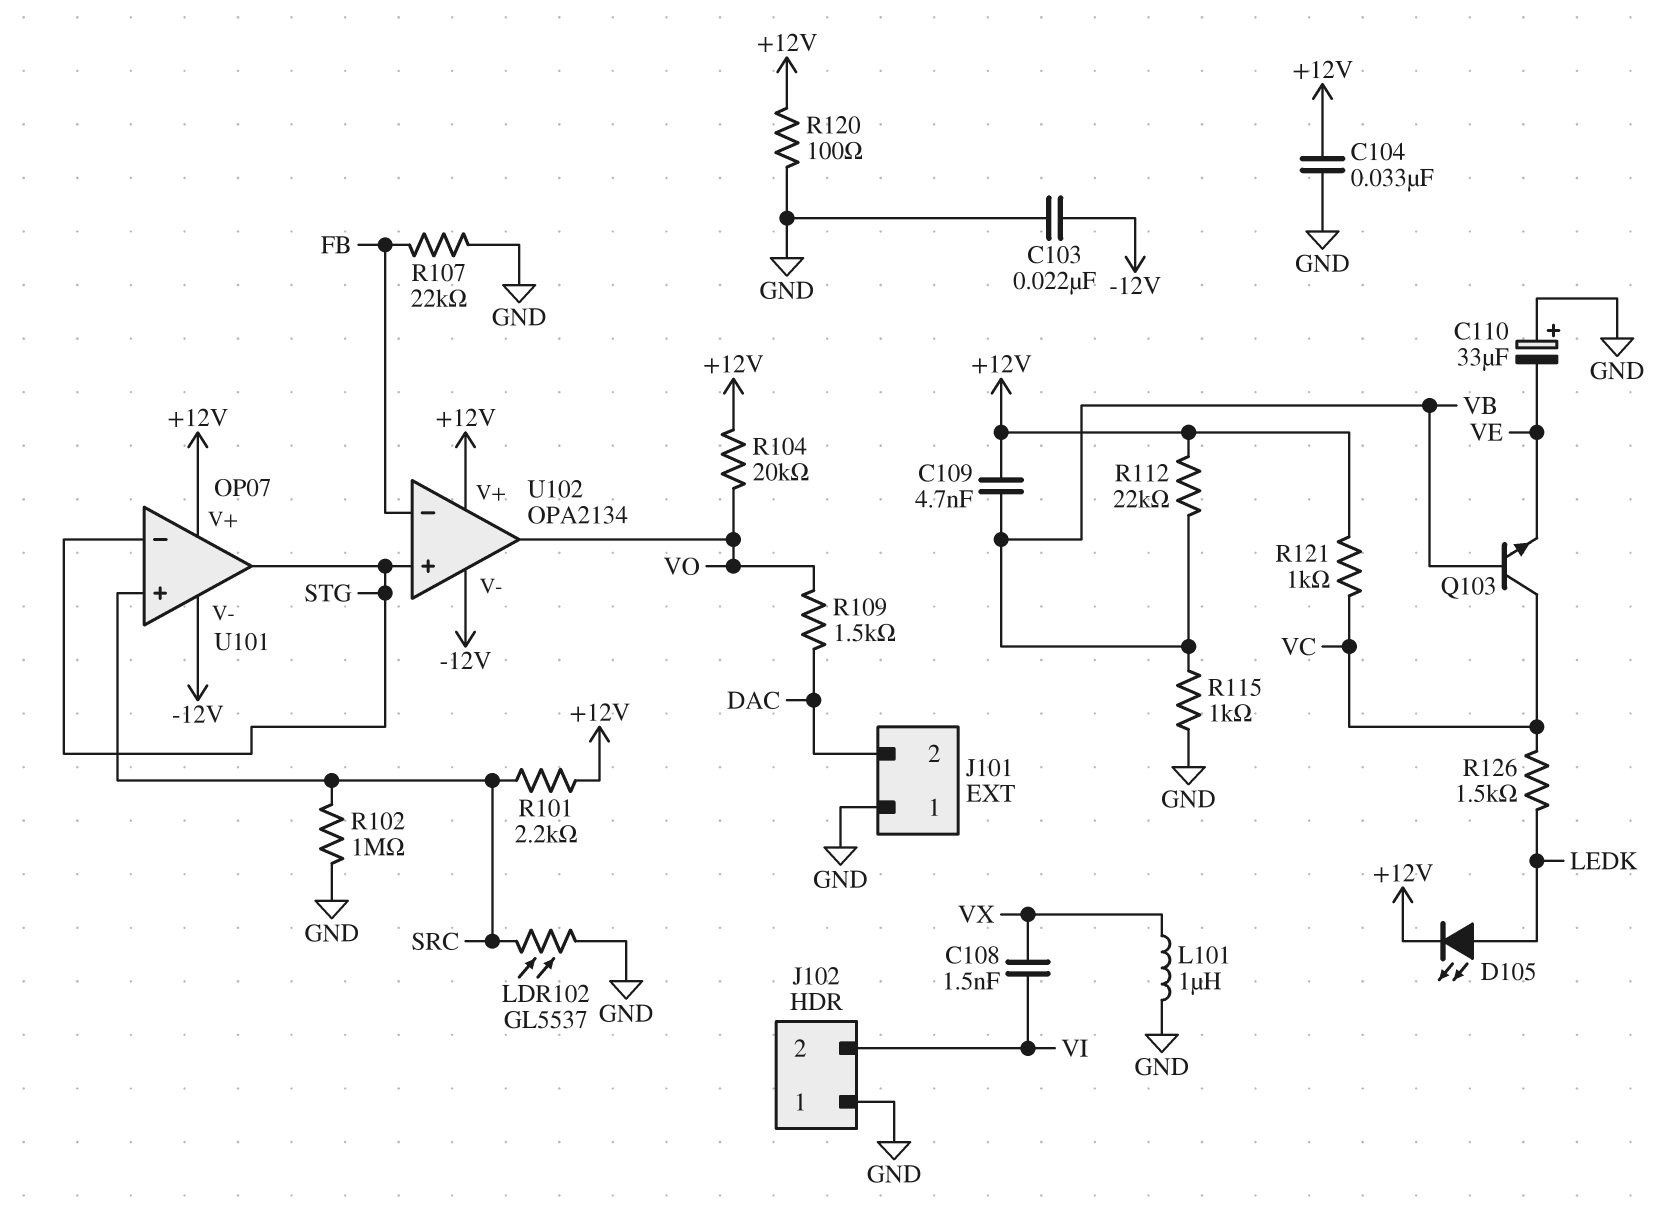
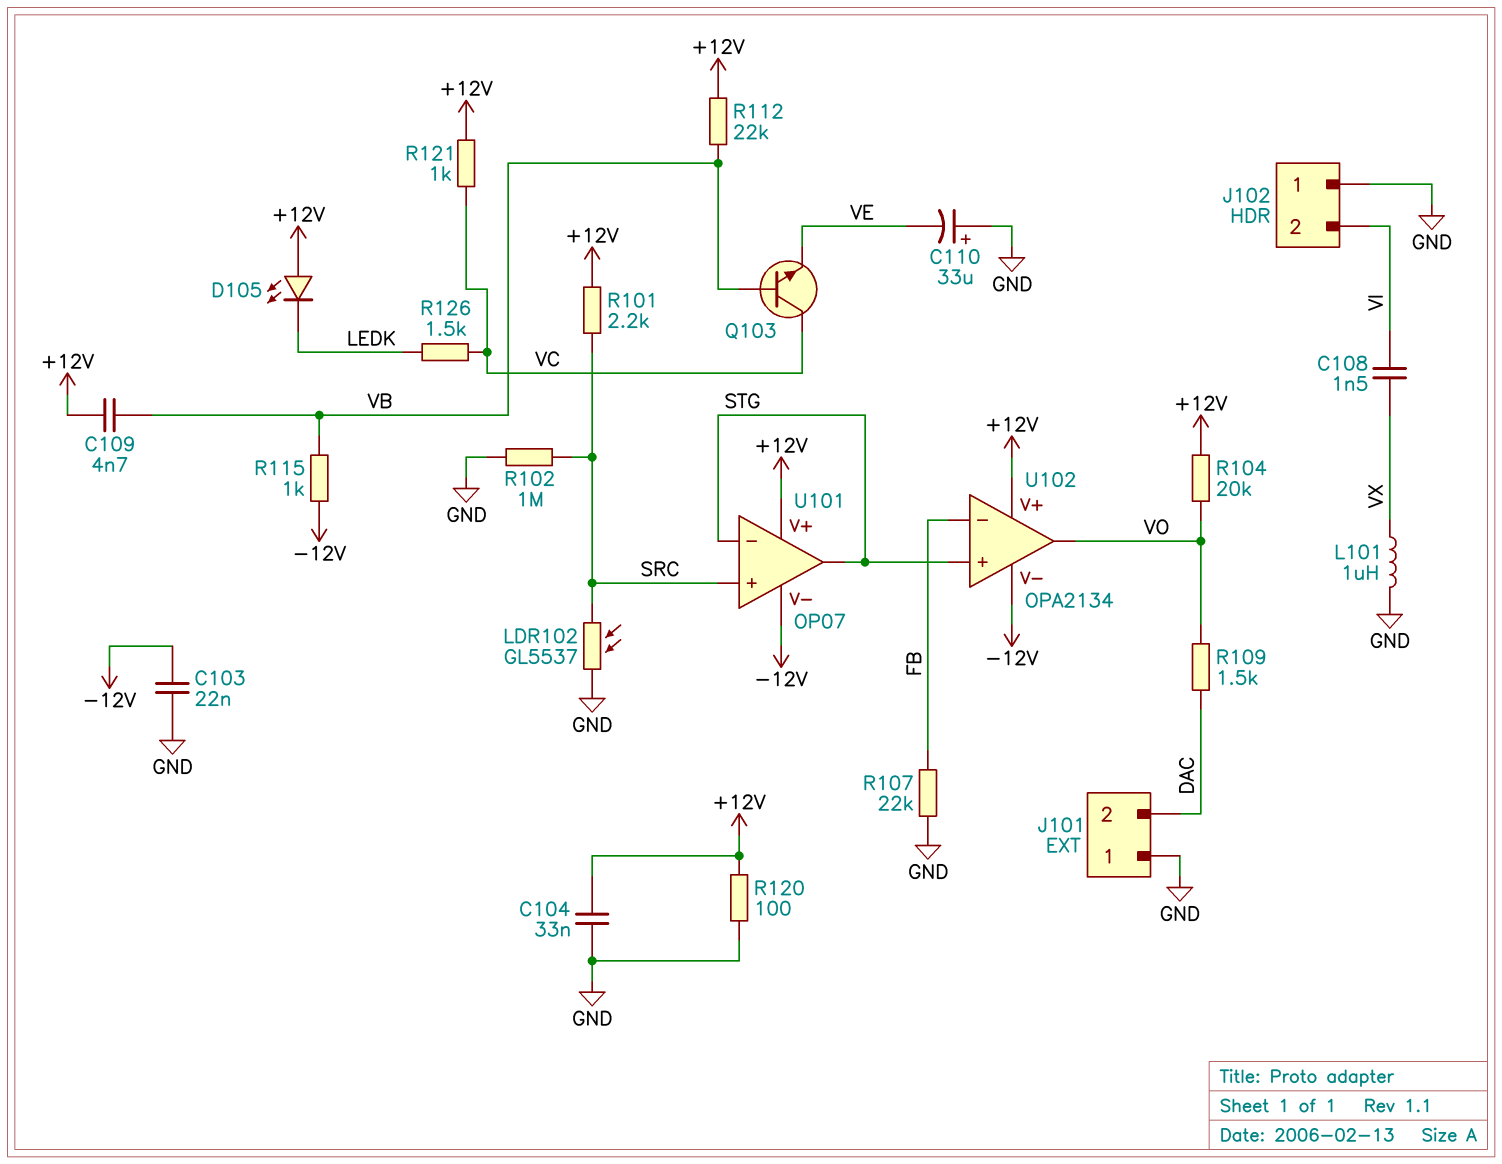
D105: LED (A LEDK, K +12V) -> LED (A +12V, K LEDK)
R115: 1k (GND, VB) -> 1k (-12V, VB)

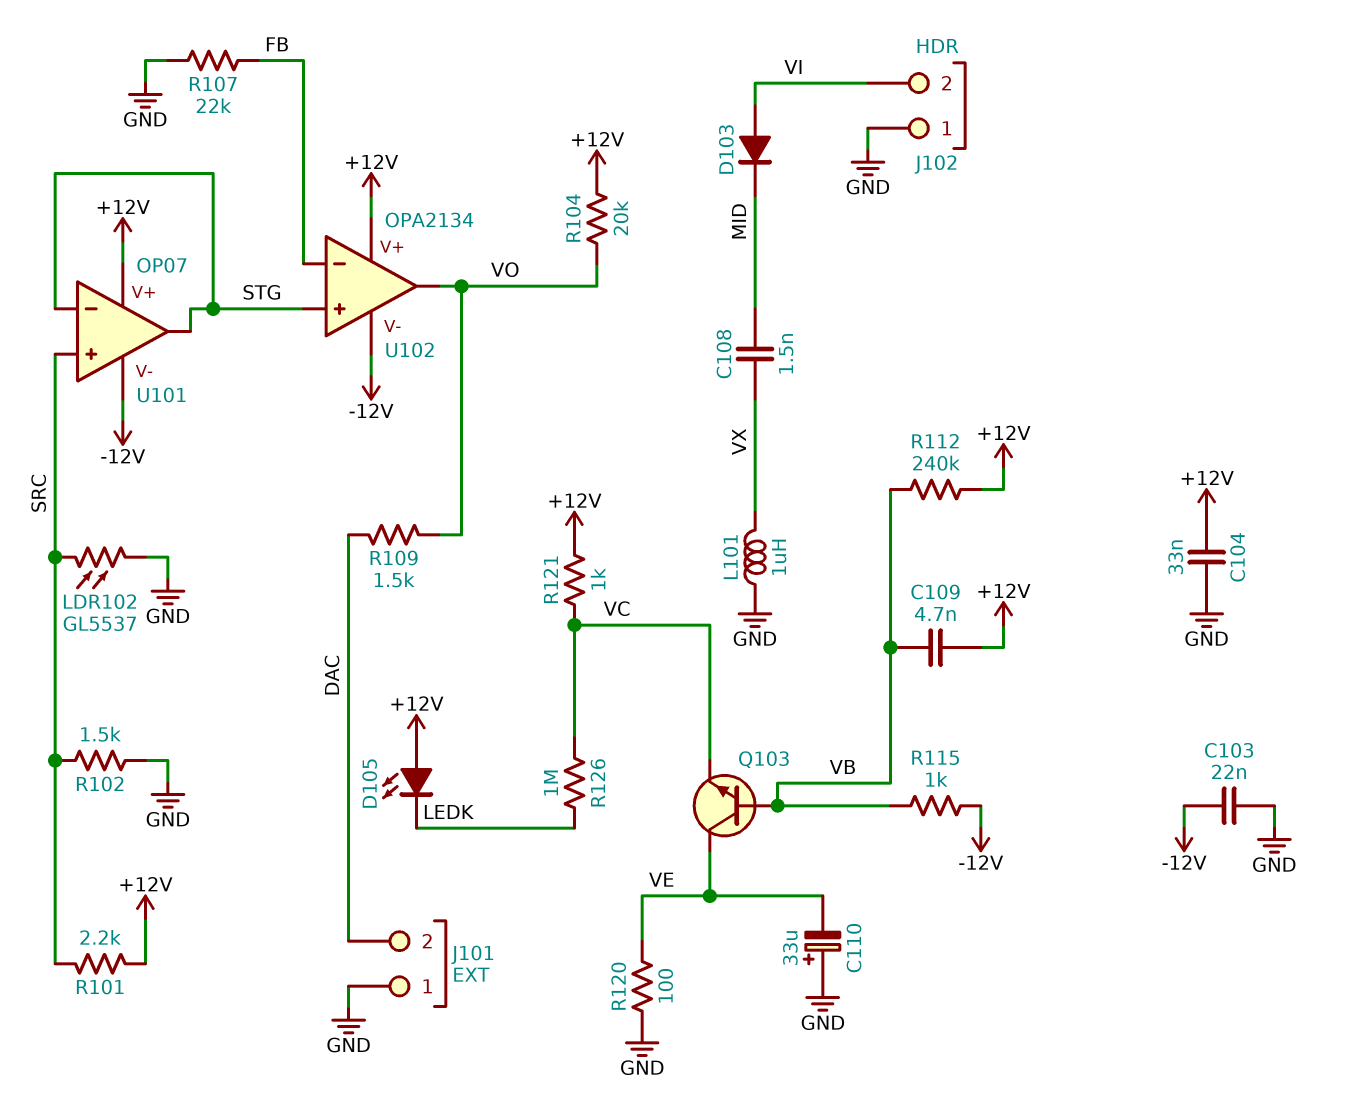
C108: 1.5nF (VI, VX) -> 1.5nF (MID, VX)
D103: none -> diode (A VI, K MID)
Q103: NPN (B VB, C VC, E VE) -> NPN (B VB, C VE, E VC)
R102: 1M (GND, SRC) -> 1.5k (GND, SRC)
R112: 22k (+12V, VB) -> 240k (+12V, VB)
R120: 100 (+12V, GND) -> 100 (GND, VE)
R126: 1.5k (LEDK, VC) -> 1M (LEDK, VC)

